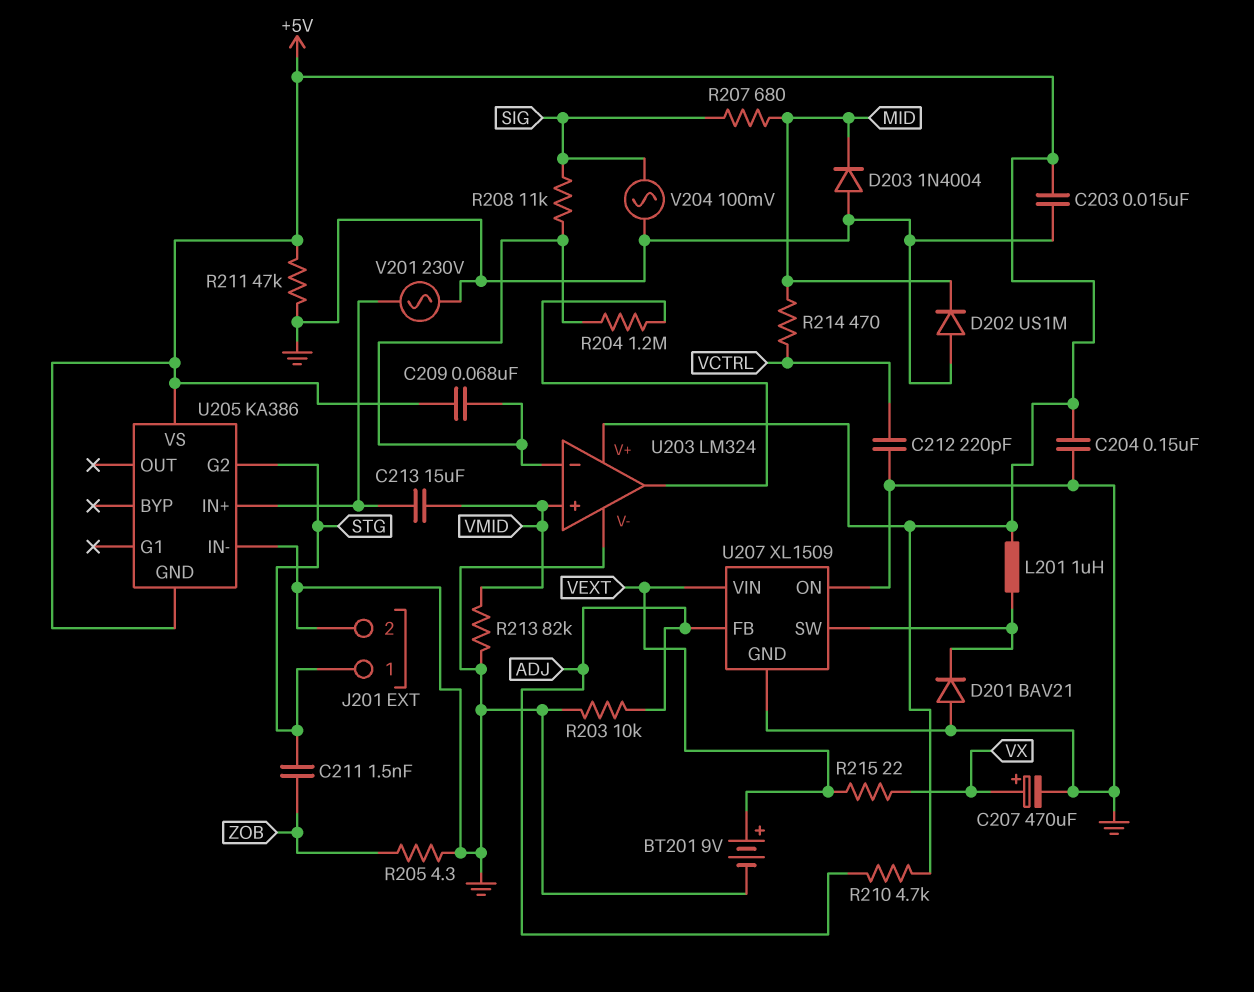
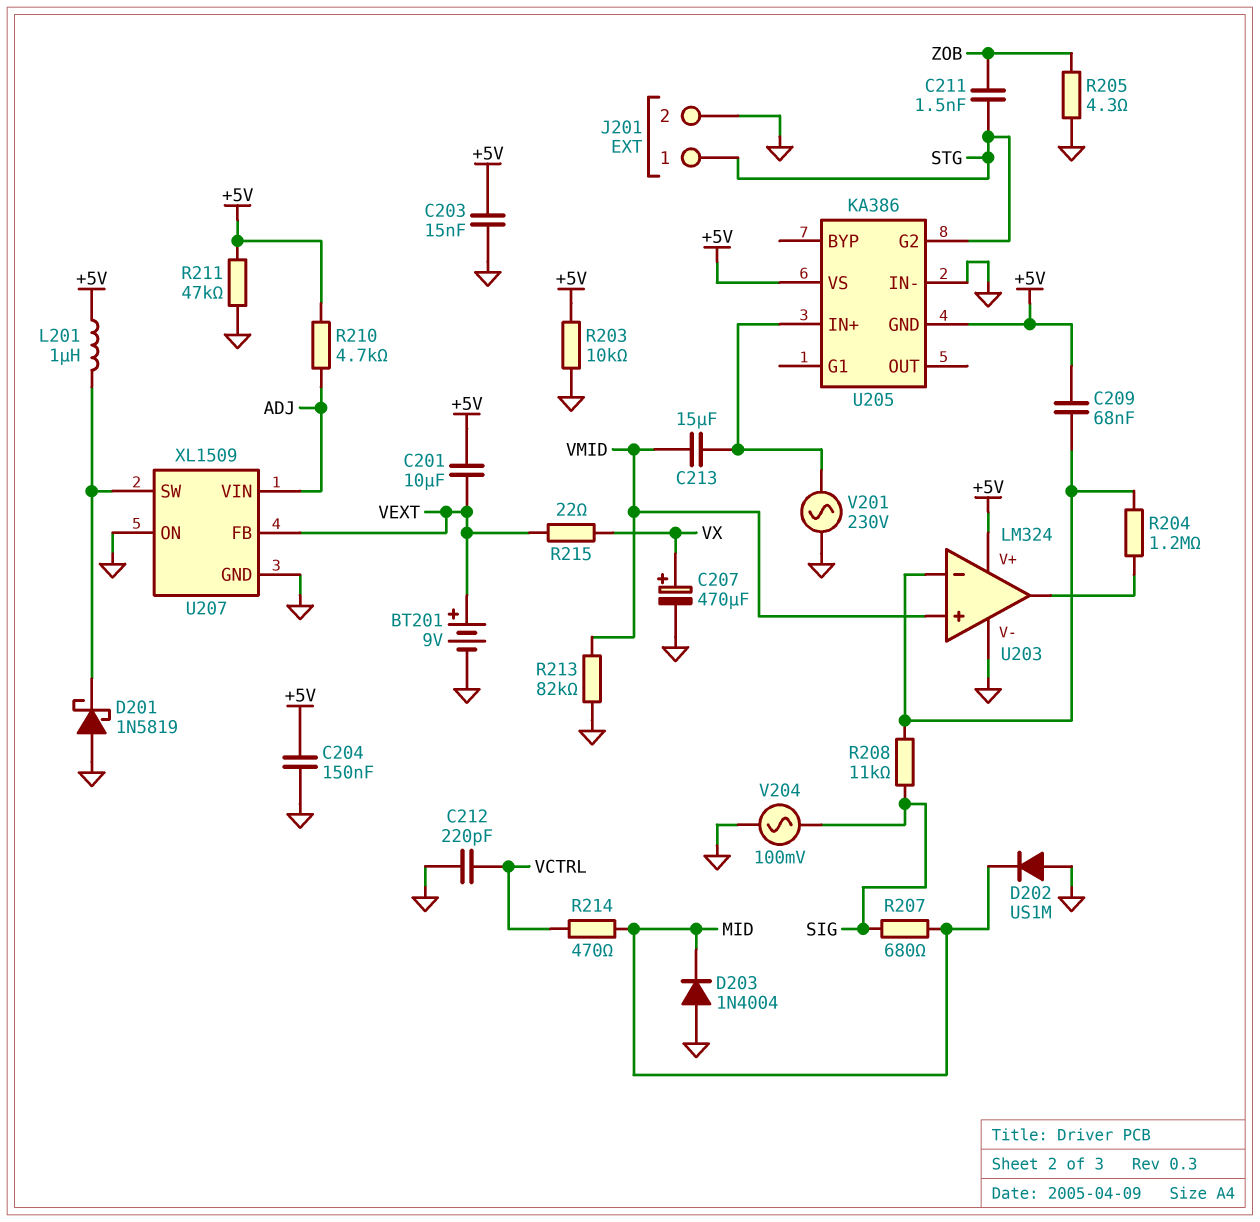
C201: none -> 10uF (+5V, VEXT)
D201: diode BAV21 (A GND, K U207/SW) -> schottky 1N5819 (A GND, K U207/SW)
R203: 10k (ADJ, GND) -> 10k (+5V, GND)
U207 pin FB: ADJ -> VEXT
U207 pin VIN: VEXT -> ADJ

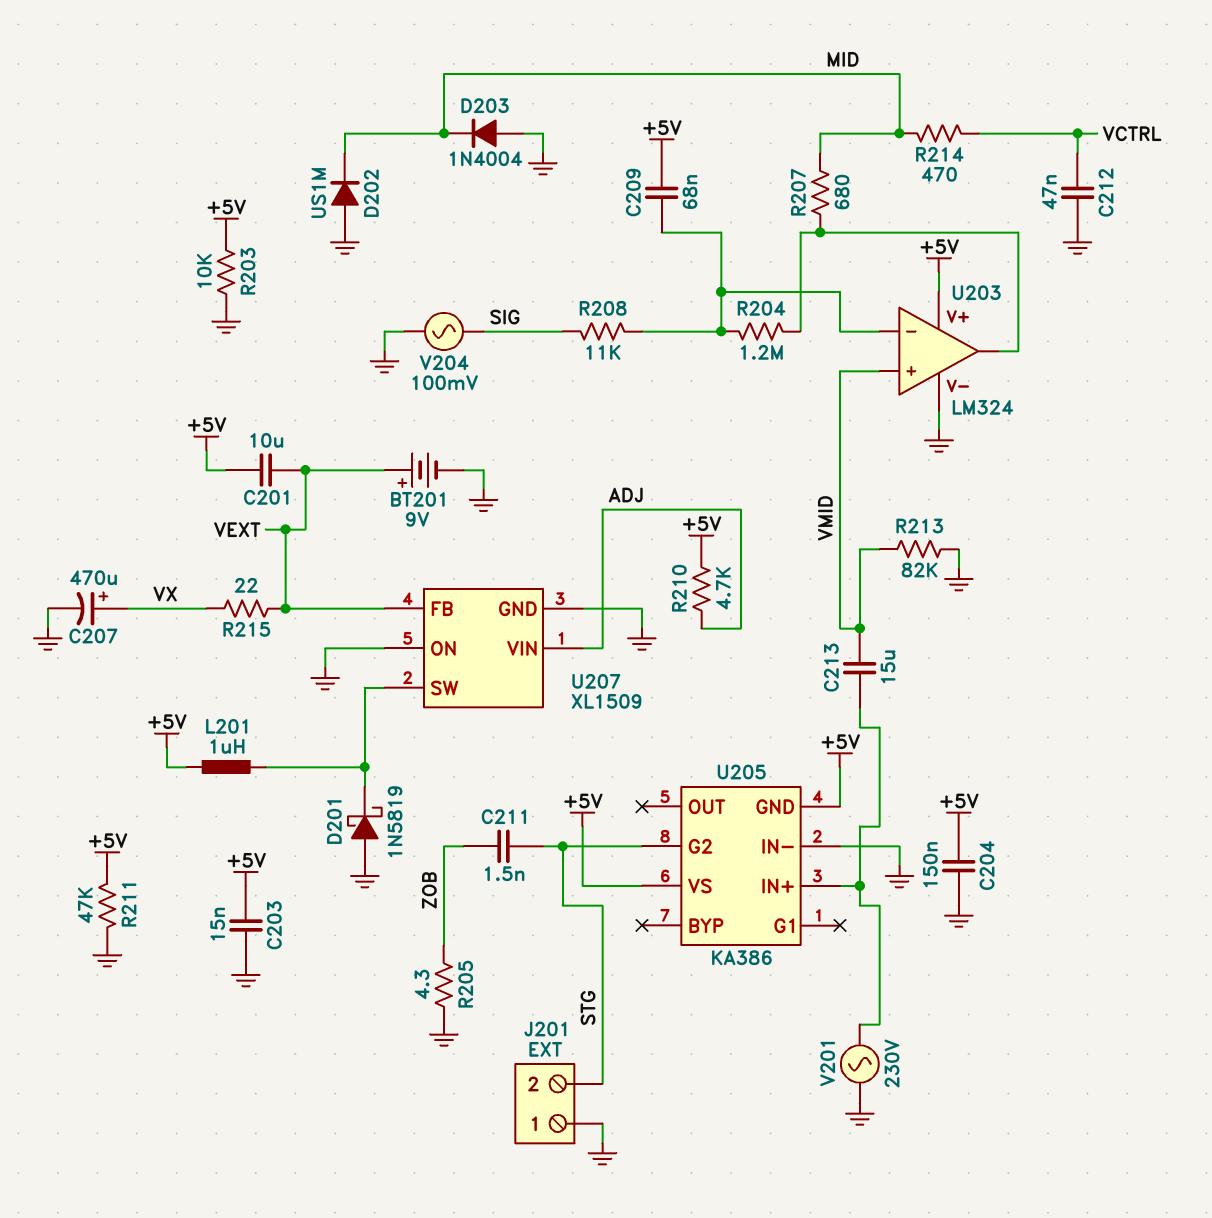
C212: 220pF (GND, VCTRL) -> 47nF (GND, VCTRL)
J201 pin 1: STG -> GND
J201 pin 2: GND -> STG
R207: 680 (MID, SIG) -> 680 (MID, U203/out)

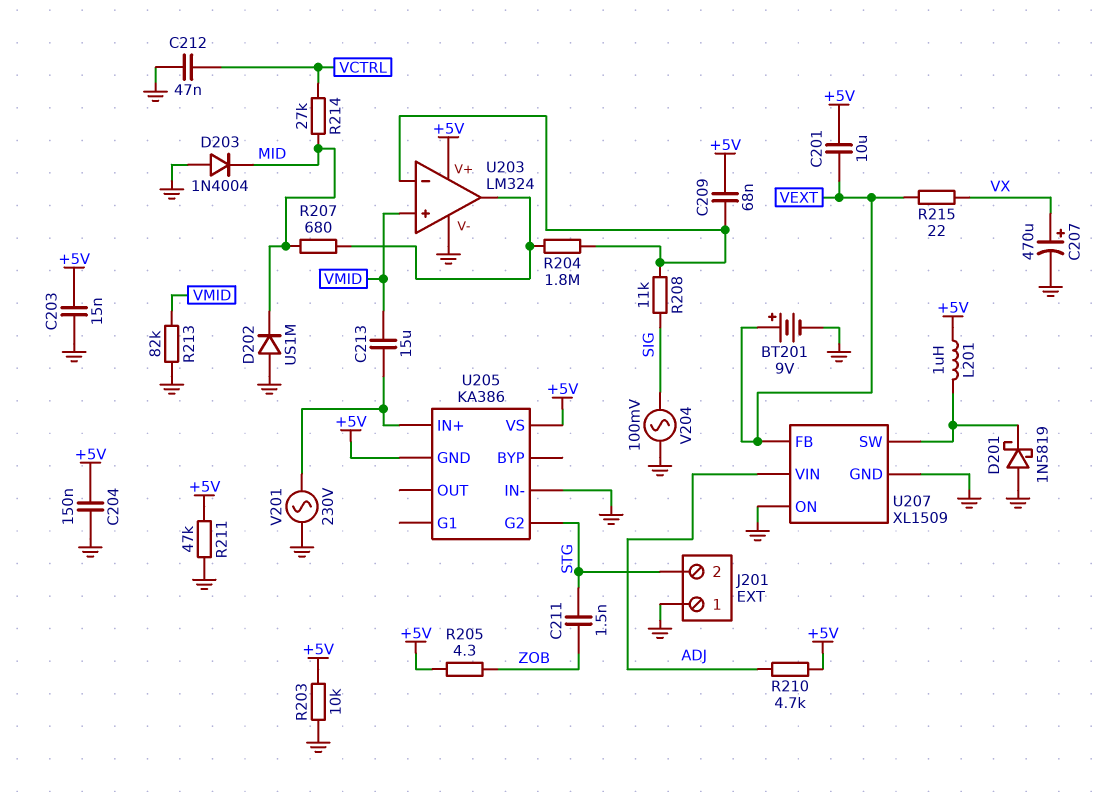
R204: 1.2M (U203/in-, U203/out) -> 1.8M (U203/in-, U203/out)
R205: 4.3 (GND, ZOB) -> 4.3 (+5V, ZOB)
R214: 470 (MID, VCTRL) -> 27k (MID, VCTRL)

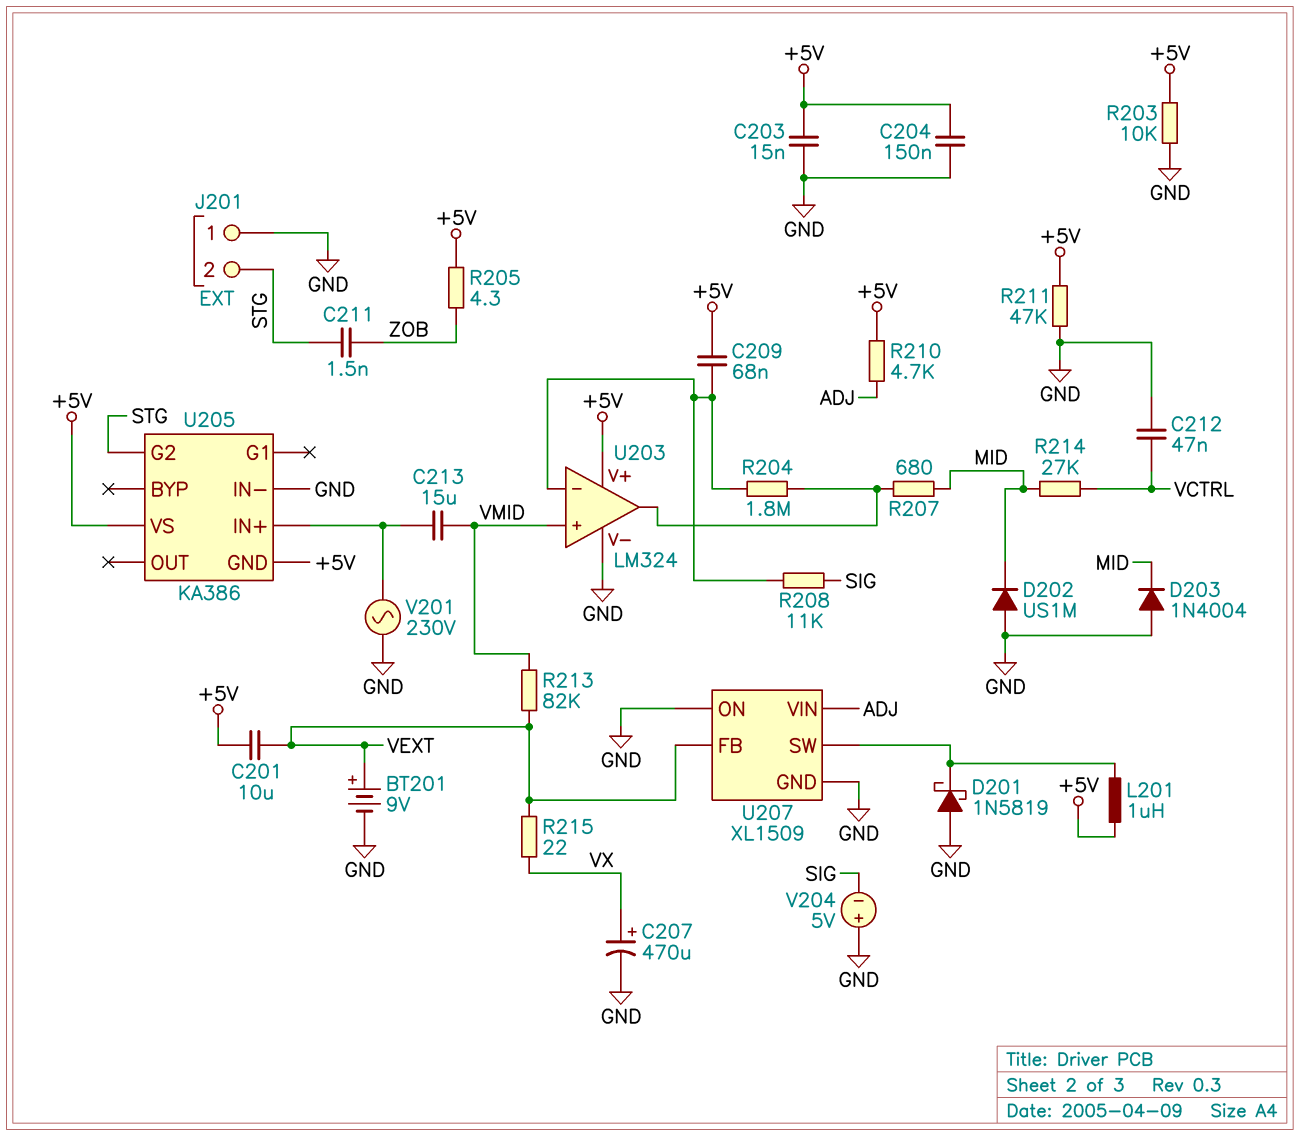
R213: 82k (GND, VMID) -> 82k (VEXT, VMID)
V204: AC 100mV (GND, SIG) -> 5V (plus GND, minus SIG)

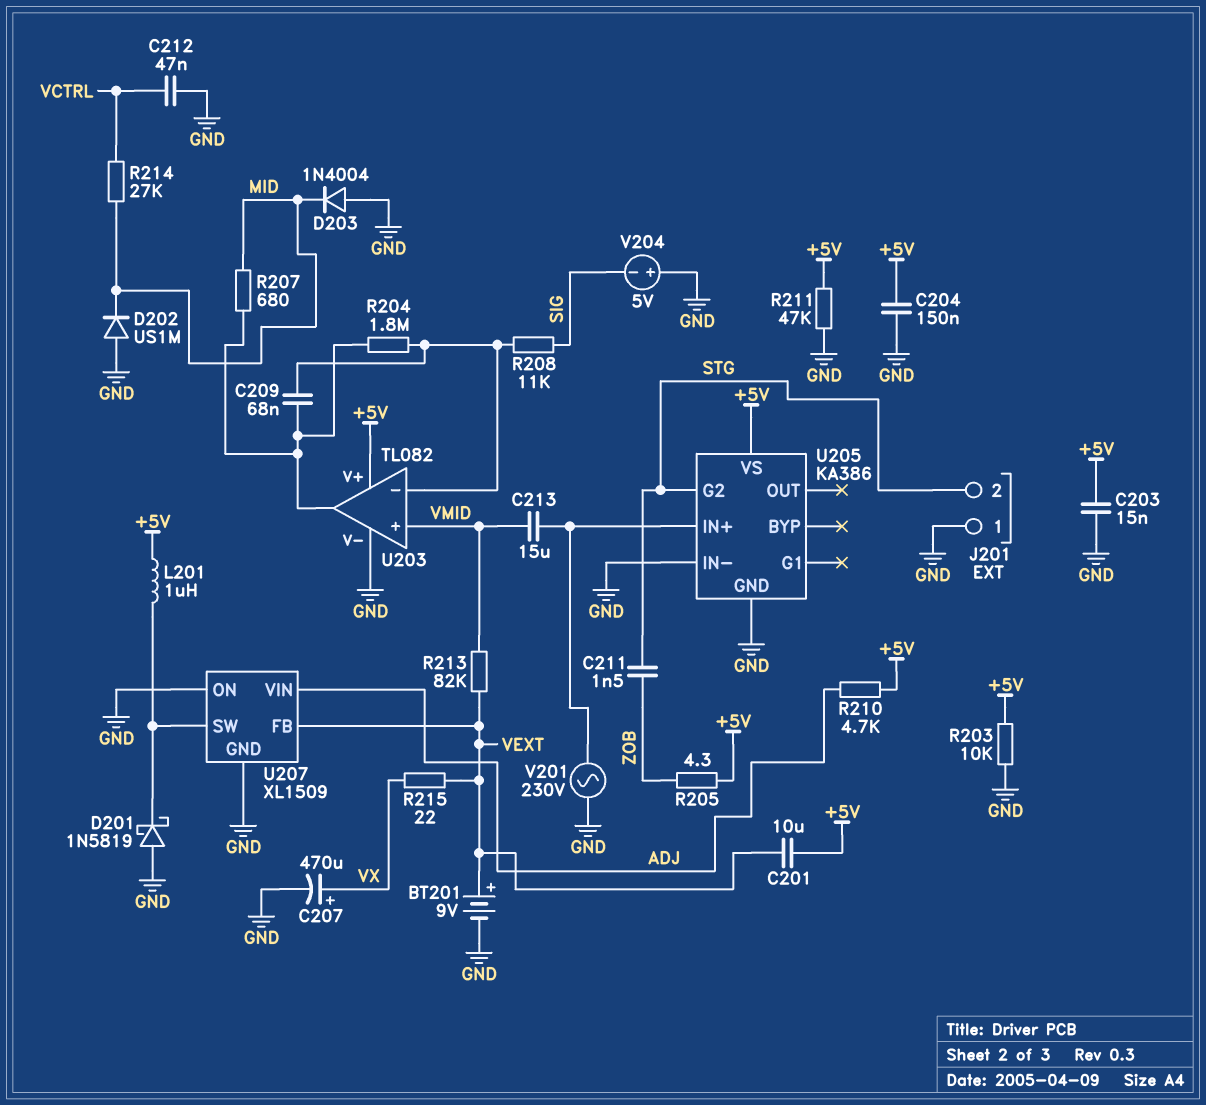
C209: 68nF (+5V, U203/in-) -> 68nF (U203/in-, U203/out)
U203: LM324 -> TL082
U205 pin GND: +5V -> GND

